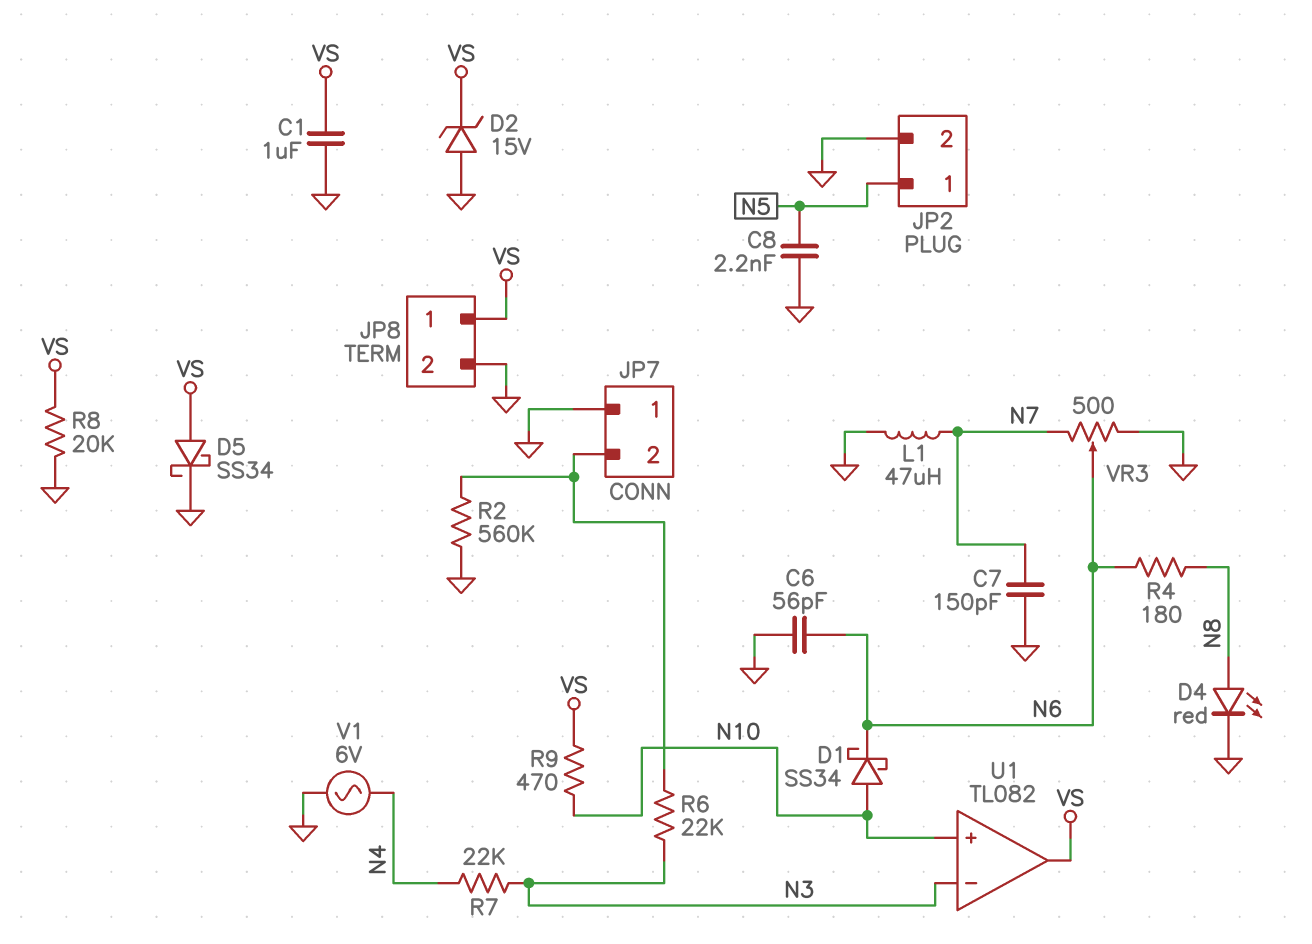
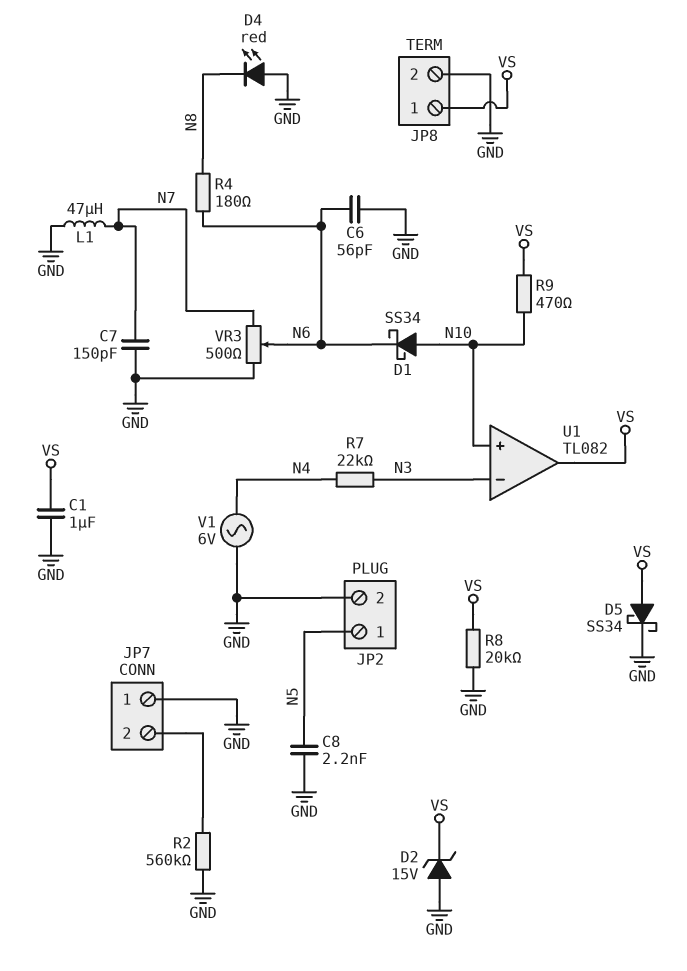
D4: LED red (A N8, K GND) -> LED red (A GND, K N8)
R6: 22k (JP7/2, N3) -> none

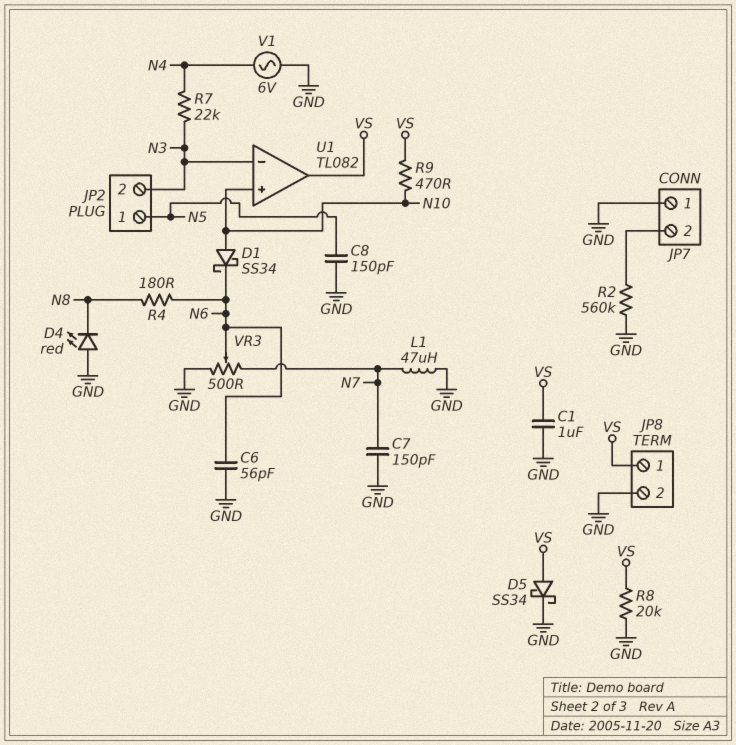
C8: 2.2nF (GND, N5) -> 150pF (GND, N5)
D2: zener 15V (A GND, K VS) -> none
JP2 pin 2: GND -> N3

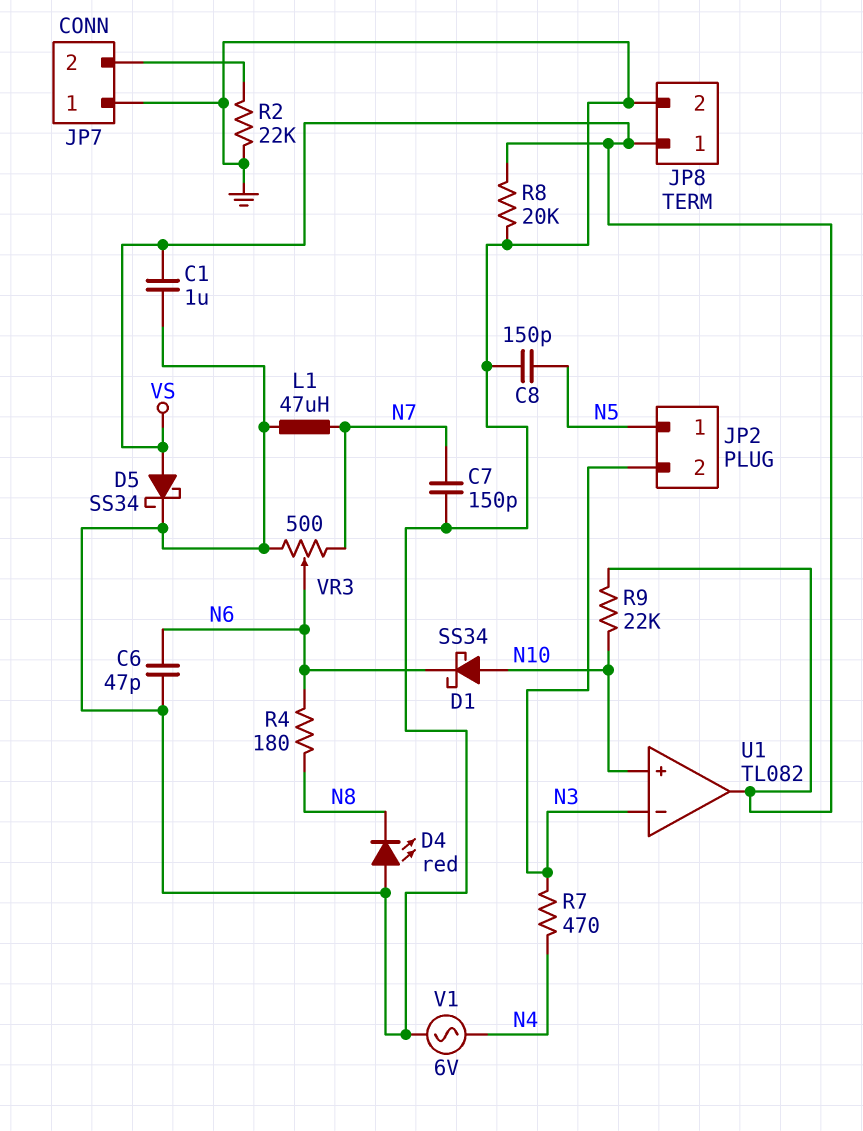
C6: 56pF (GND, N6) -> 47pF (GND, N6)
R2: 560k (GND, JP7/2) -> 22k (GND, JP7/2)
R7: 22k (N3, N4) -> 470 (N3, N4)
R9: 470 (N10, VS) -> 22k (N10, VS)

